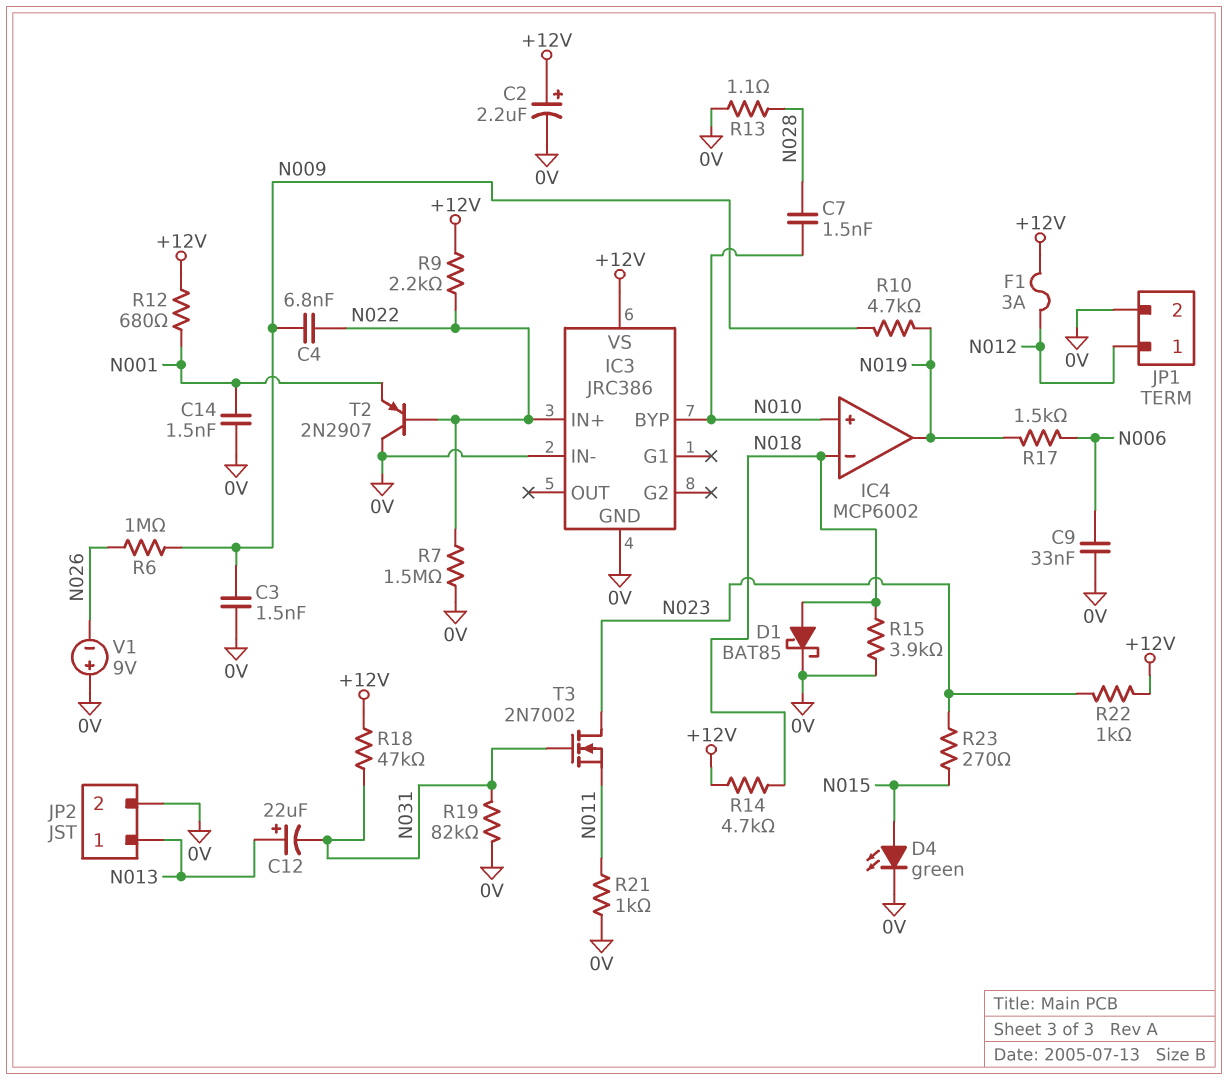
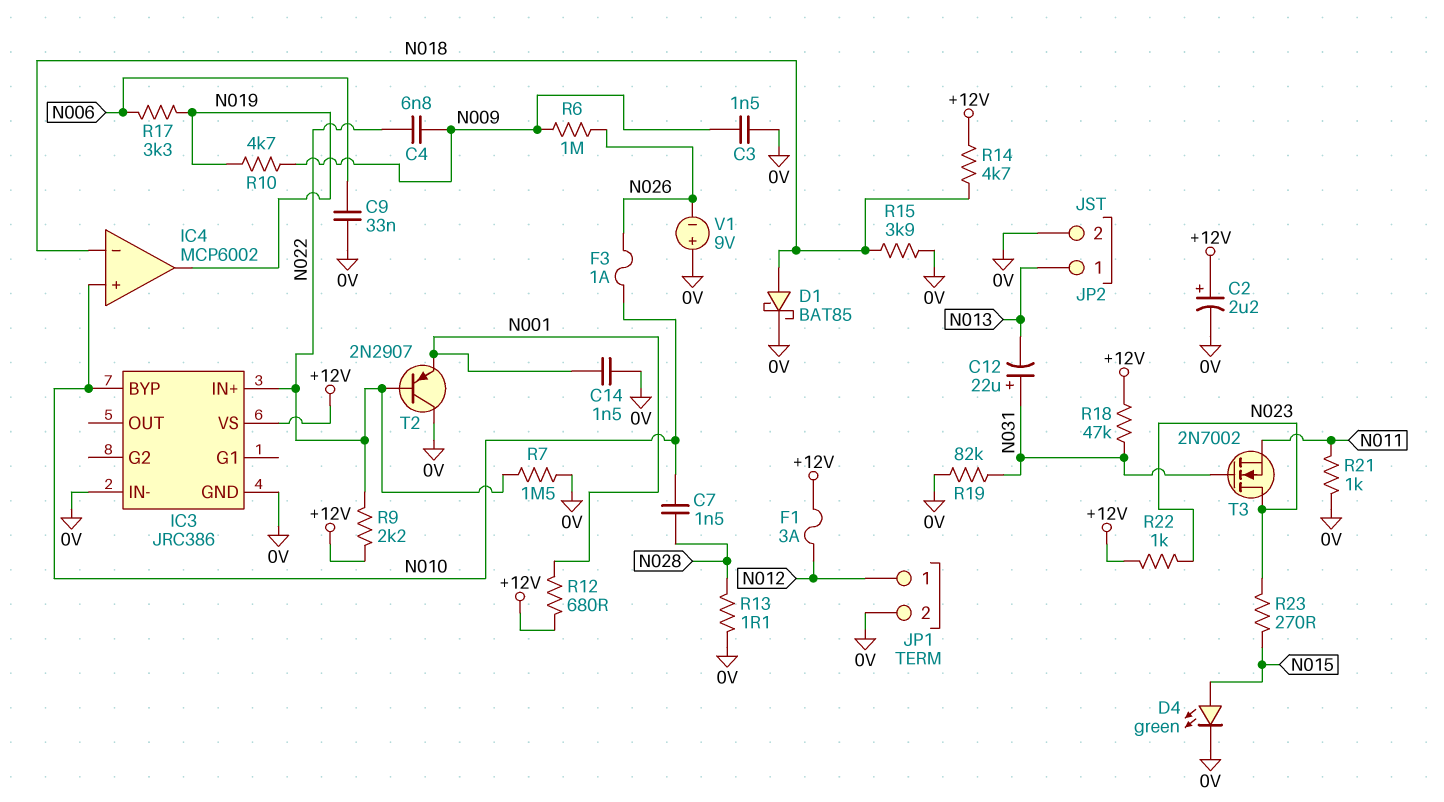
C12: 22uF (plus N013, minus N031) -> 22uF (plus N031, minus N013)
F3: none -> 1A (N010, N026)
R17: 1.5k (N006, N019) -> 3.3k (N006, N019)

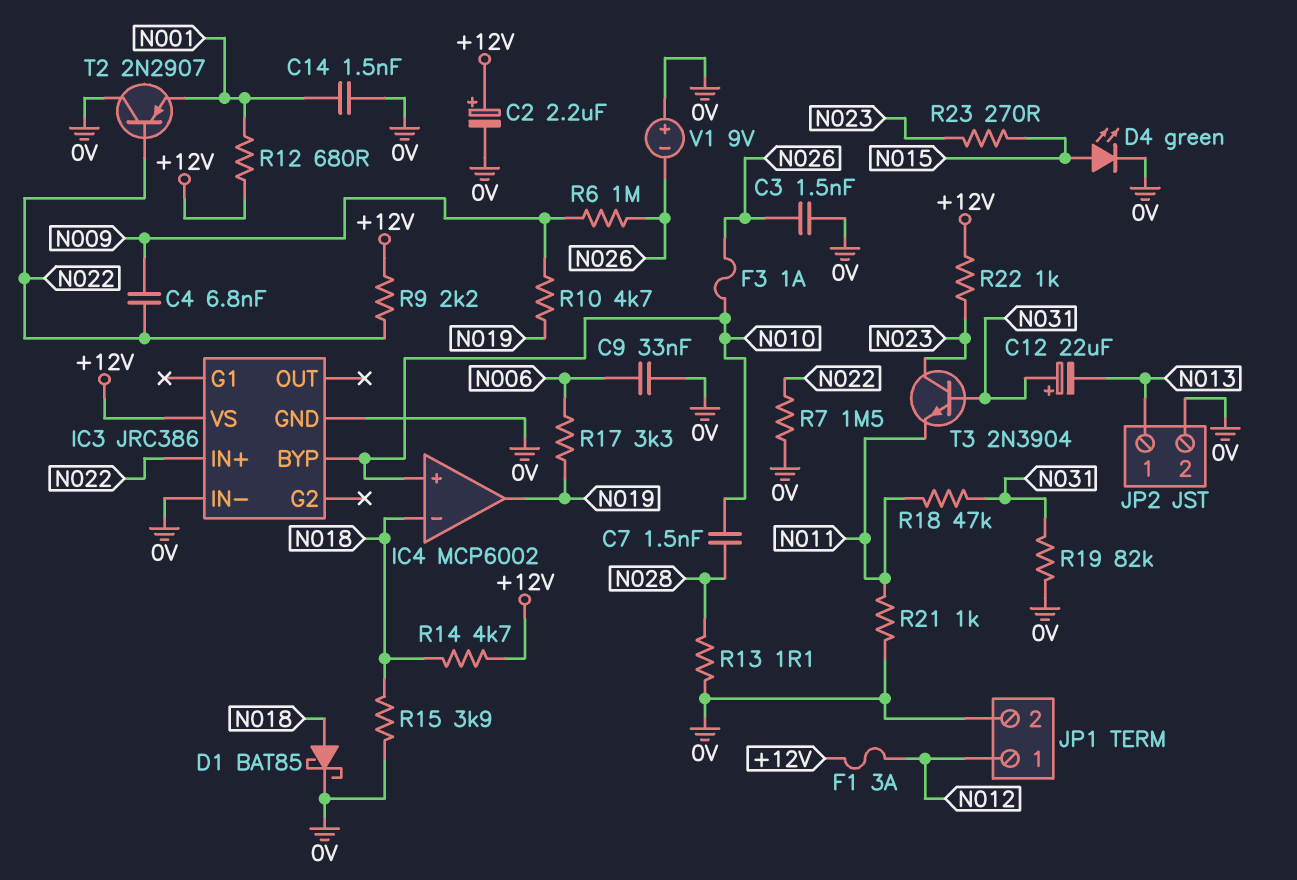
C3: 1.5nF (0V, N009) -> 1.5nF (0V, N026)
R18: 47k (+12V, N031) -> 47k (N011, N031)
T3: NMOS 2N7002 (G N031, D N023, S N011) -> NPN 2N3904 (B N031, C N023, E N011)

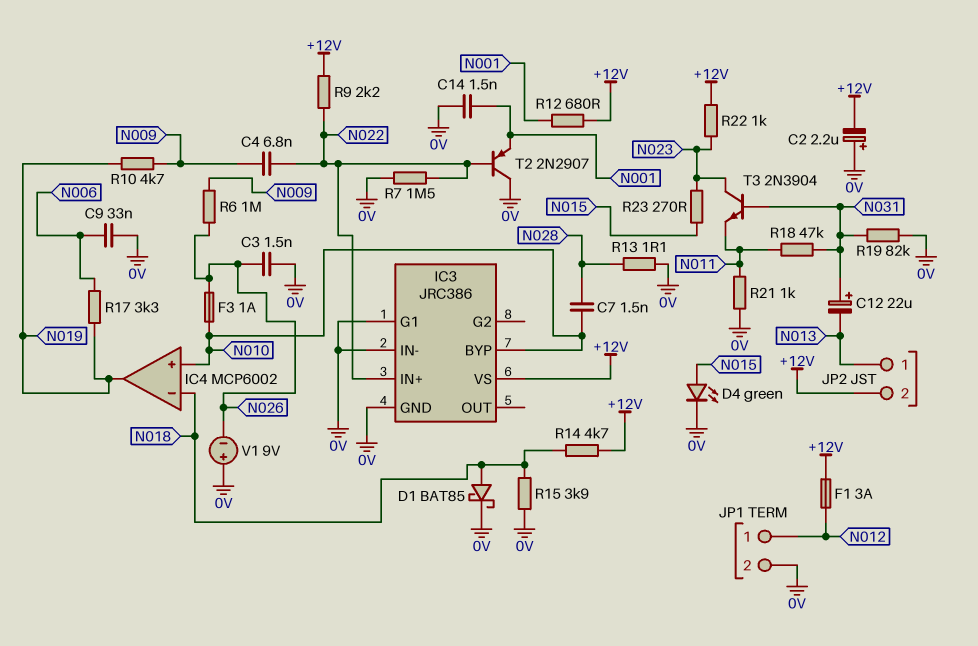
C2: 2.2uF (plus +12V, minus 0V) -> 2.2uF (plus 0V, minus +12V)
IC3 pin G1: none -> 0V
JP2 pin 2: 0V -> +12V

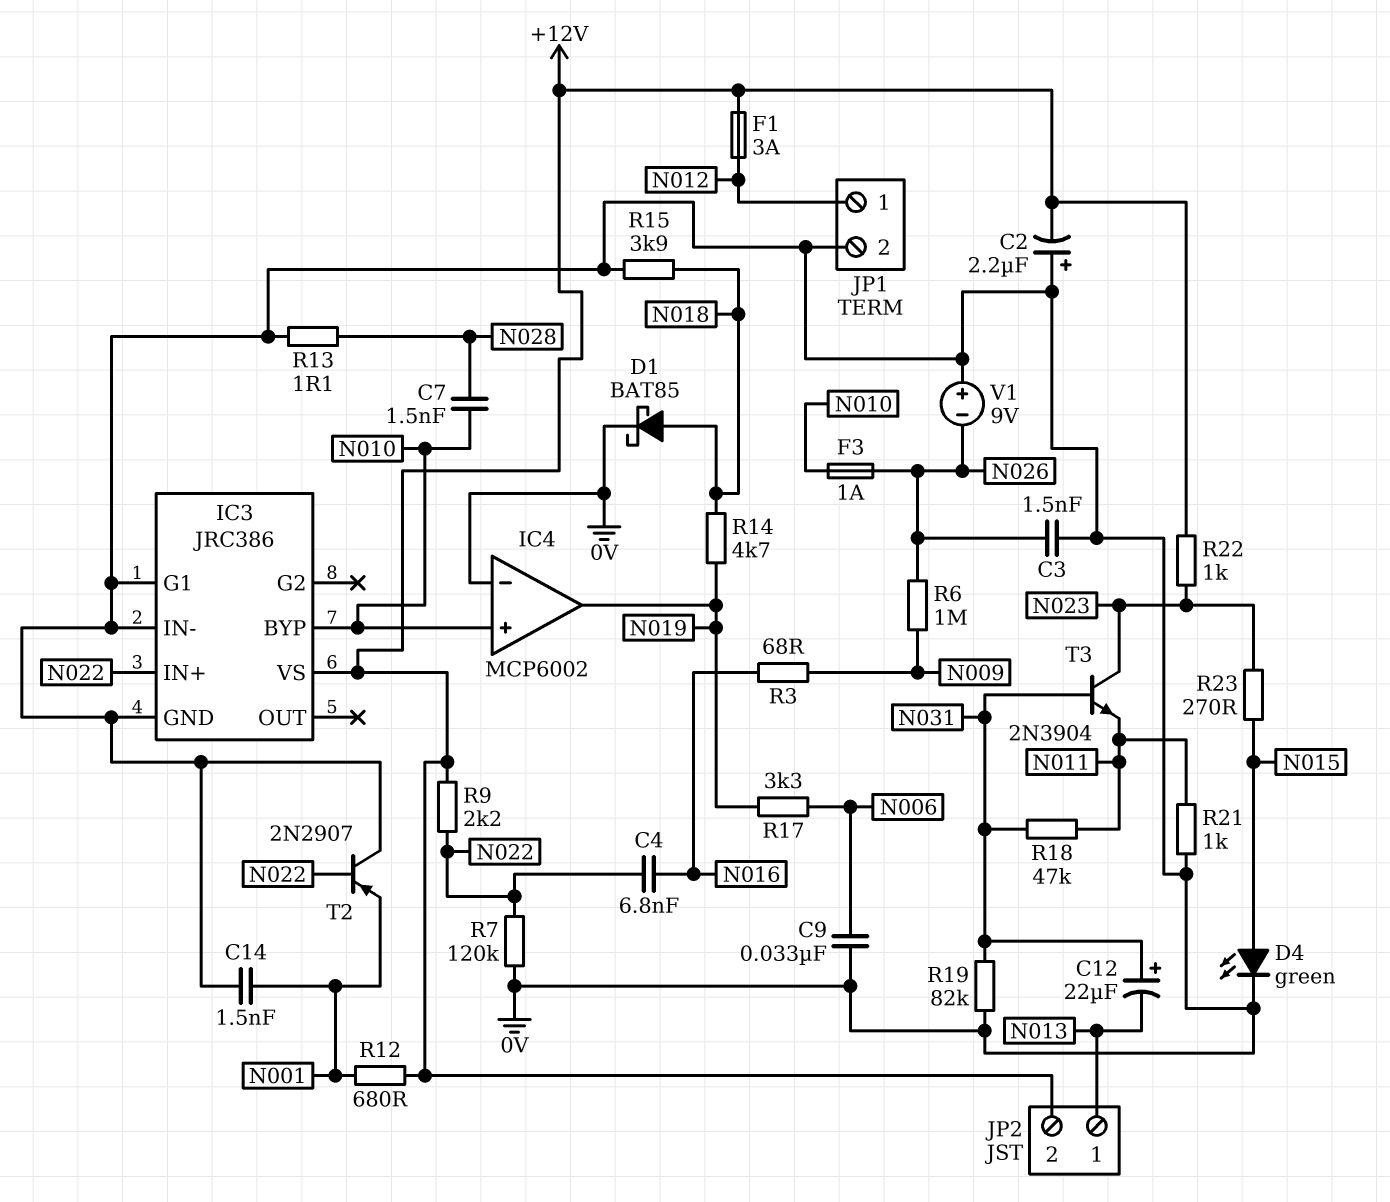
C4: 6.8nF (N009, N022) -> 6.8nF (N016, N022)
IC4 pin in-: N018 -> 0V
R3: none -> 68 (N009, N016)
R7: 1.5M (0V, N022) -> 120k (0V, N022)
R10: 4.7k (N009, N019) -> none
R14: 4.7k (+12V, N018) -> 4.7k (N018, N019)

